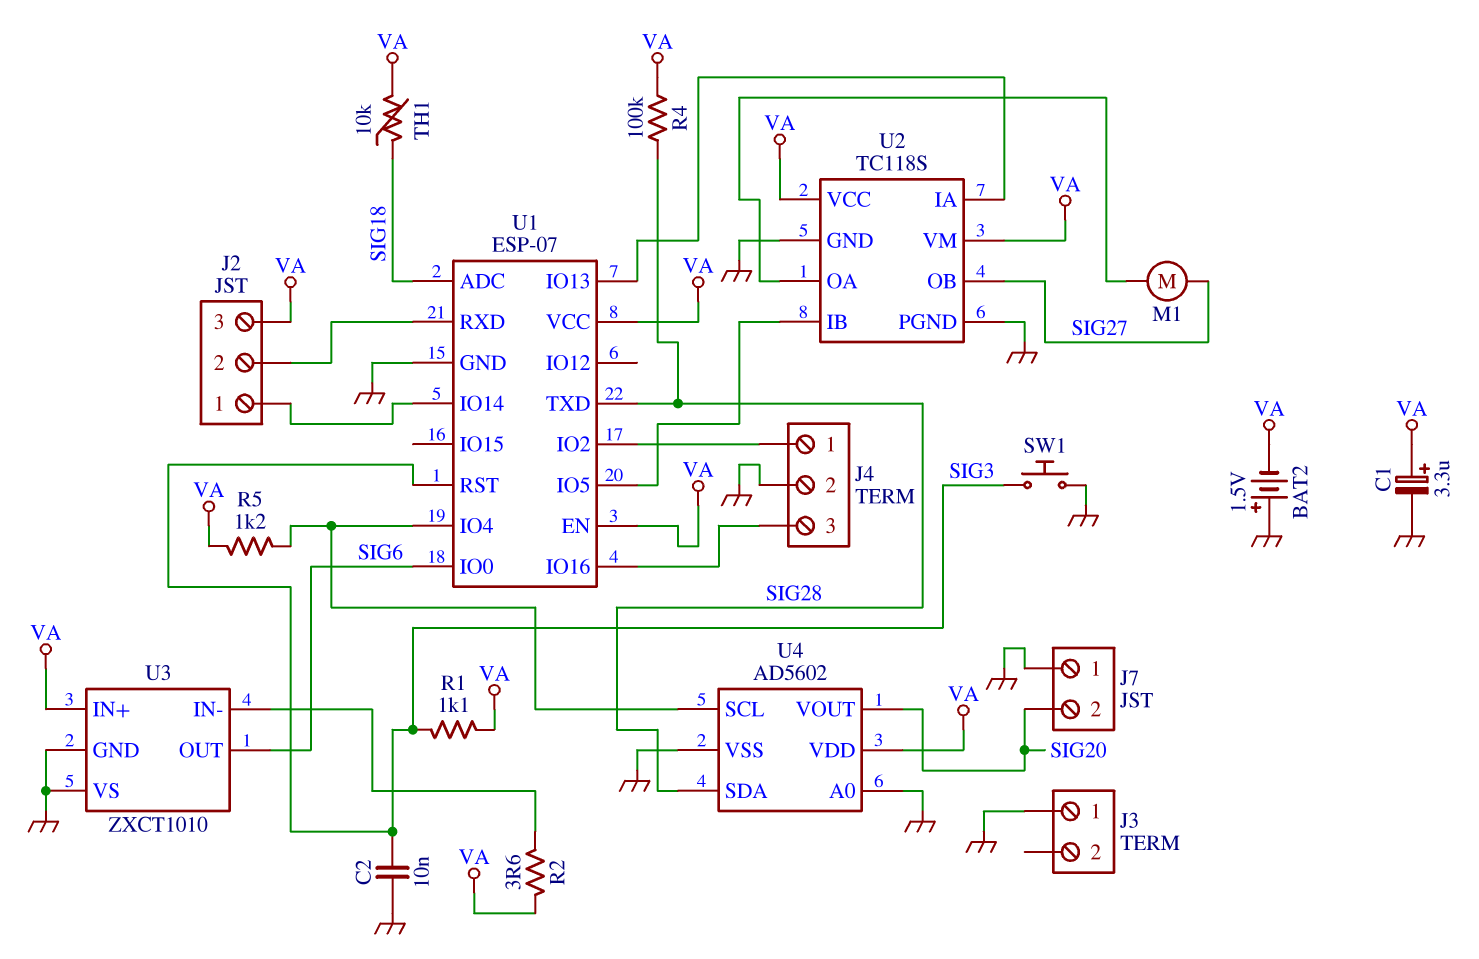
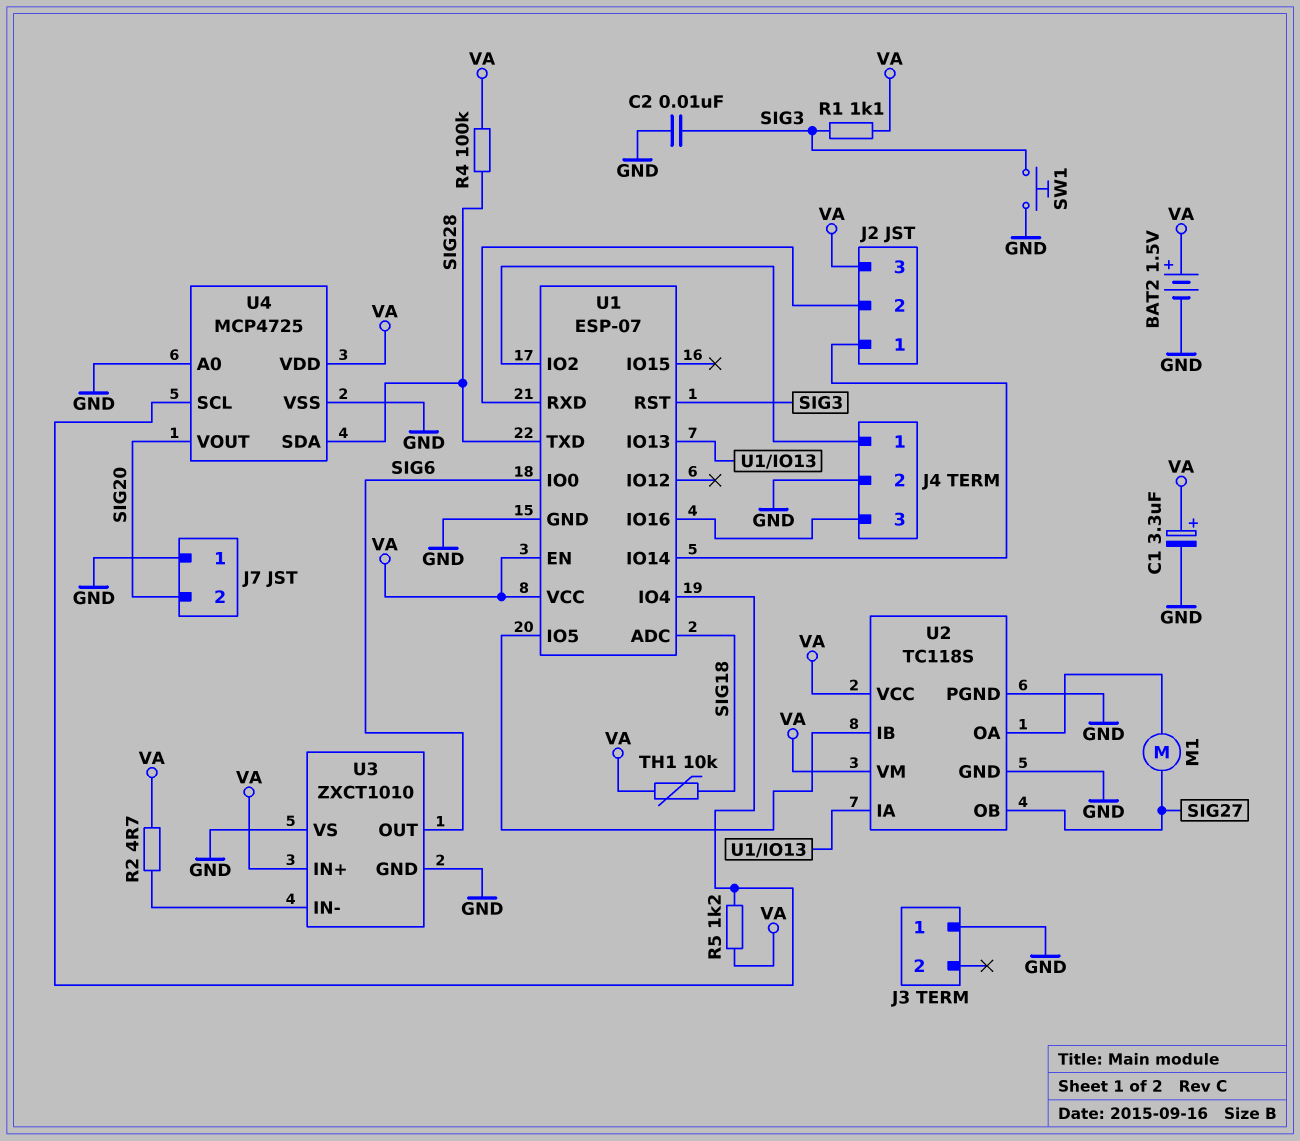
BAT2: 1.5V (plus GND, minus VA) -> 1.5V (plus VA, minus GND)
R2: 3.6 (U3/IN-, VA) -> 4.7 (U3/IN-, VA)
U4: AD5602 -> MCP4725

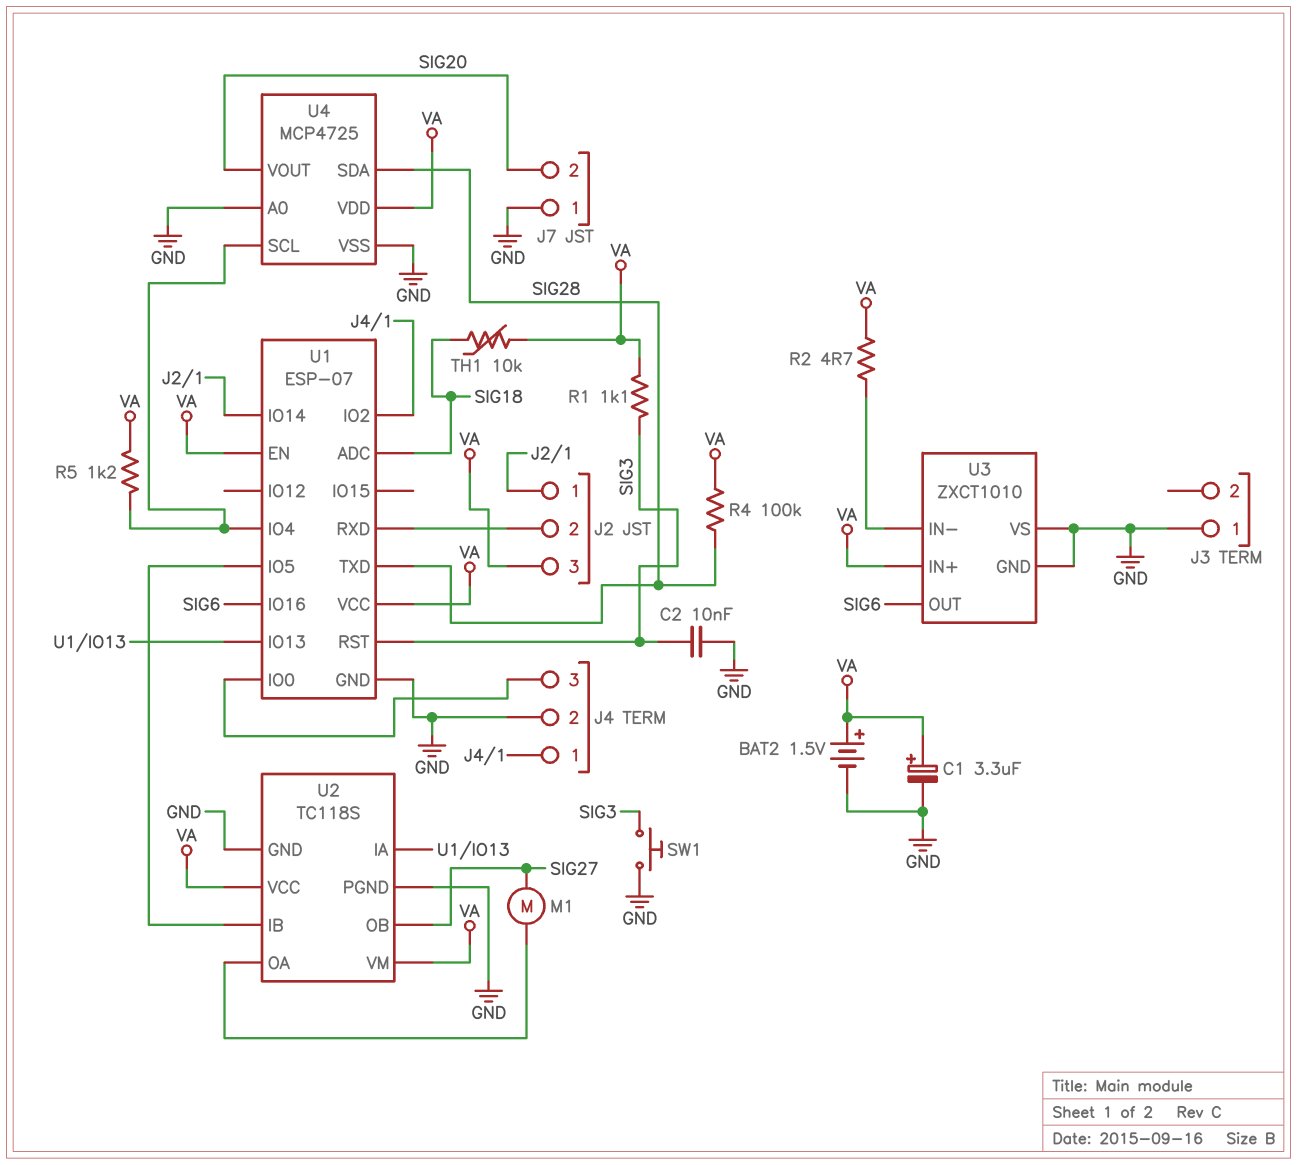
U1 pin IO0: SIG6 -> J4/3
U1 pin IO16: J4/3 -> SIG6

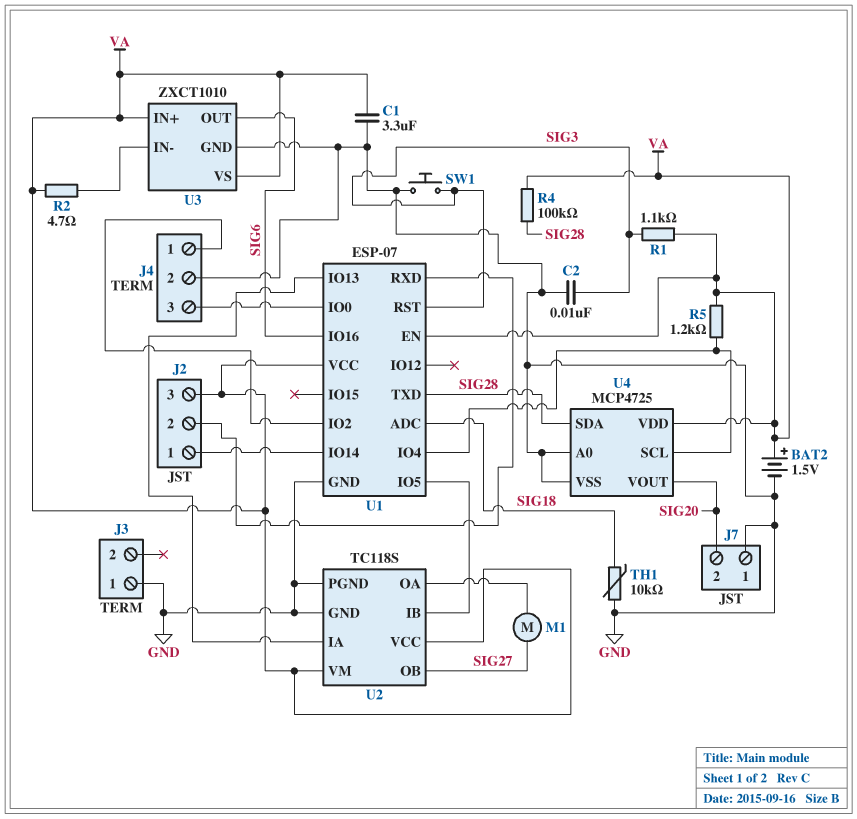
C1: 3.3uF (plus VA, minus GND) -> 3.3uF (GND, VA)
TH1: 10k (SIG18, VA) -> 10k (GND, SIG18)
U3 pin VS: GND -> VA

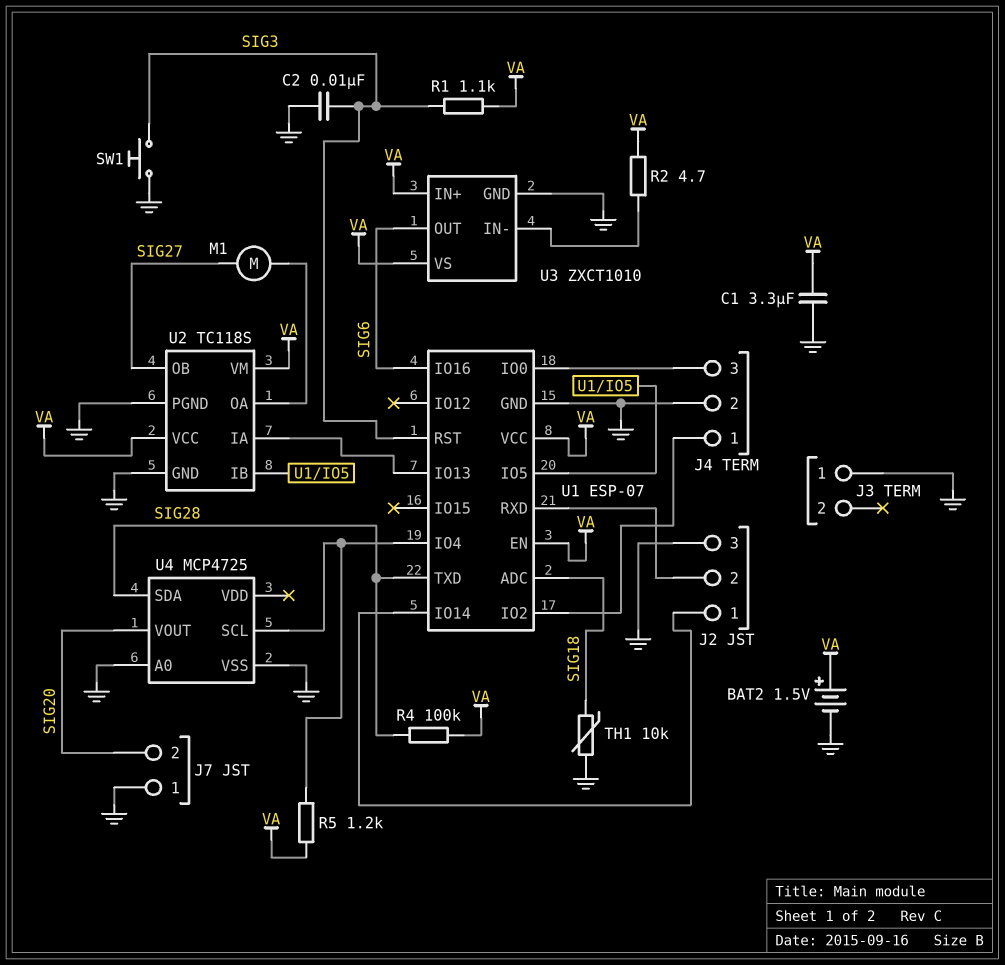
J2 pin 3: VA -> GND
U4 pin VDD: VA -> none

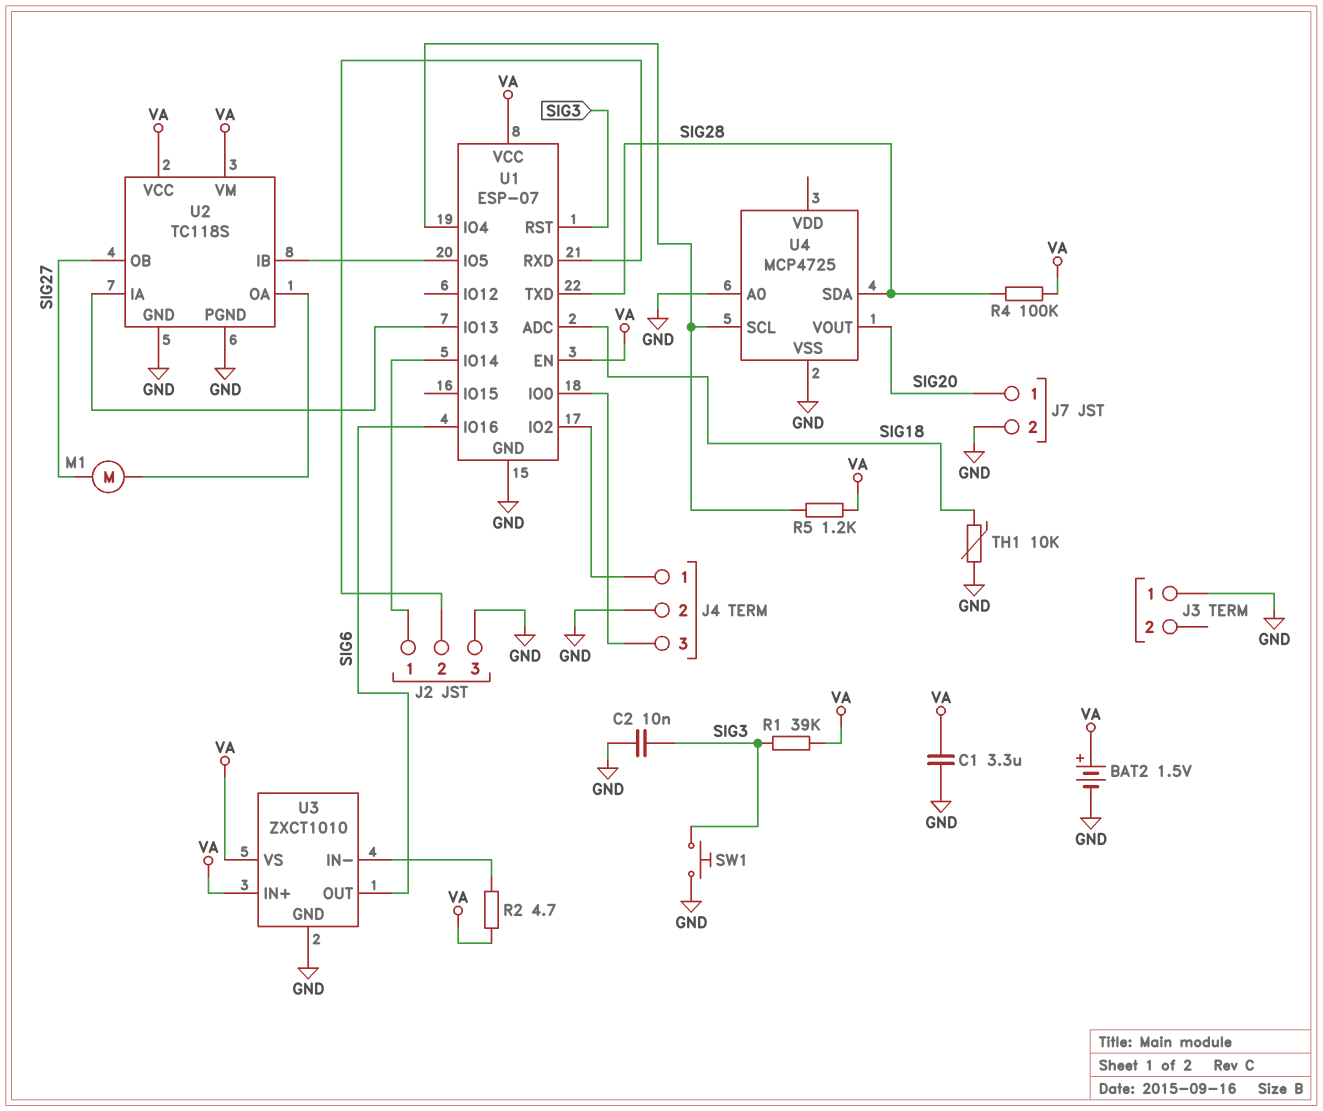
J7 pin 1: GND -> SIG20
J7 pin 2: SIG20 -> GND
R1: 1.1k (SIG3, VA) -> 39k (SIG3, VA)

